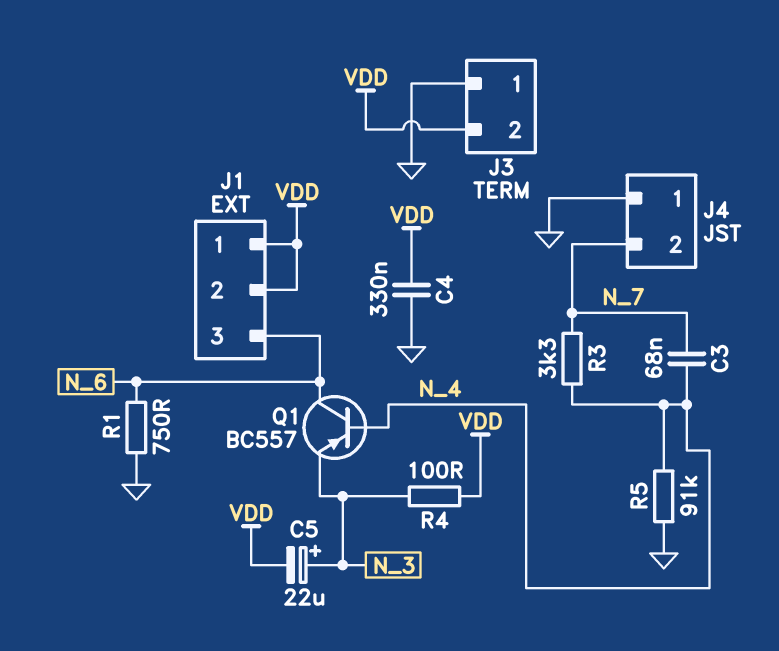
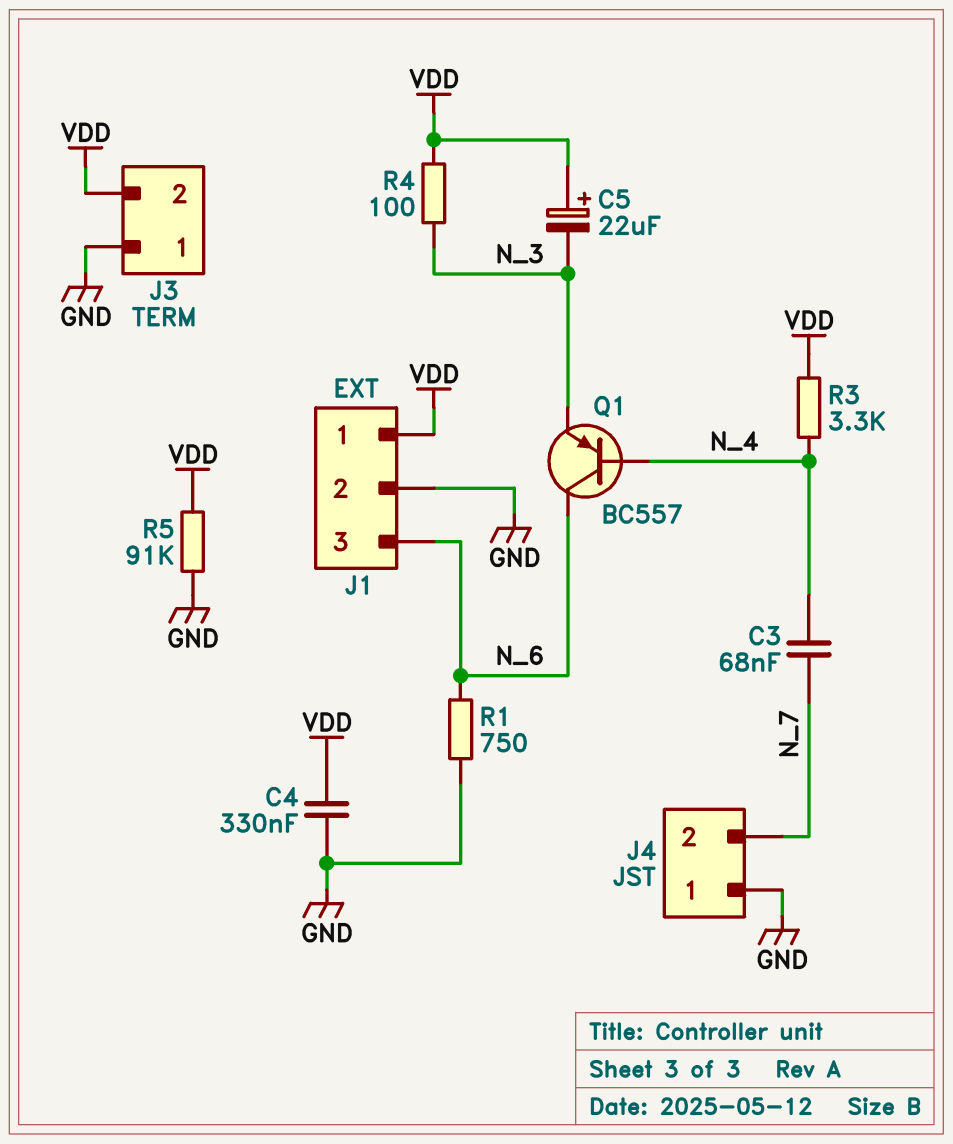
C5: 22uF (plus N_3, minus VDD) -> 22uF (plus VDD, minus N_3)
J1 pin 2: VDD -> GND
R3: 3.3k (N_4, N_7) -> 3.3k (N_4, VDD)
R5: 91k (GND, N_4) -> 91k (GND, VDD)

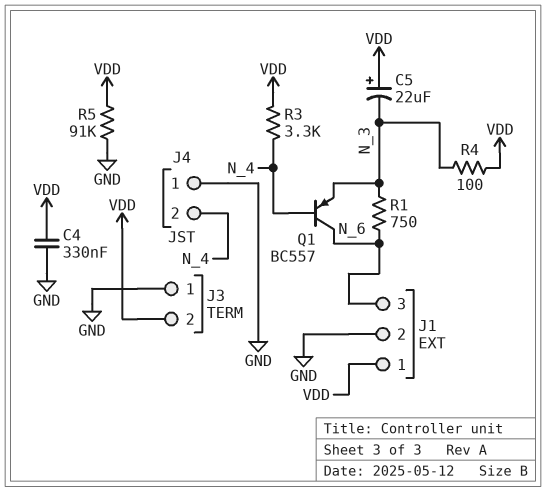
C3: 68nF (N_4, N_7) -> none
J4 pin 2: N_7 -> N_4
R1: 750 (GND, N_6) -> 750 (N_3, N_6)

